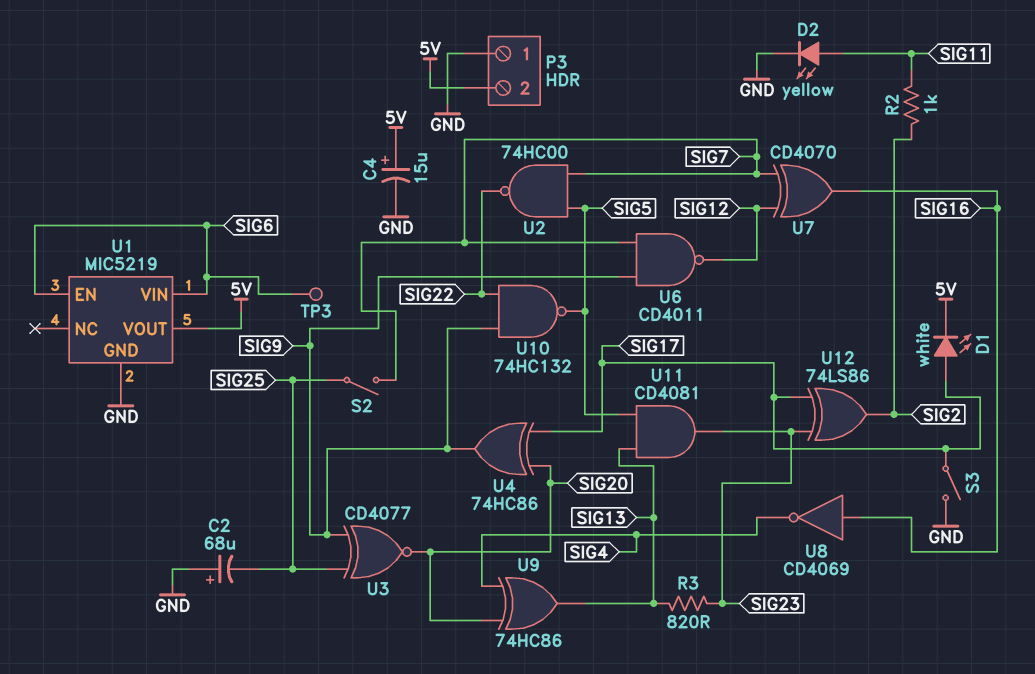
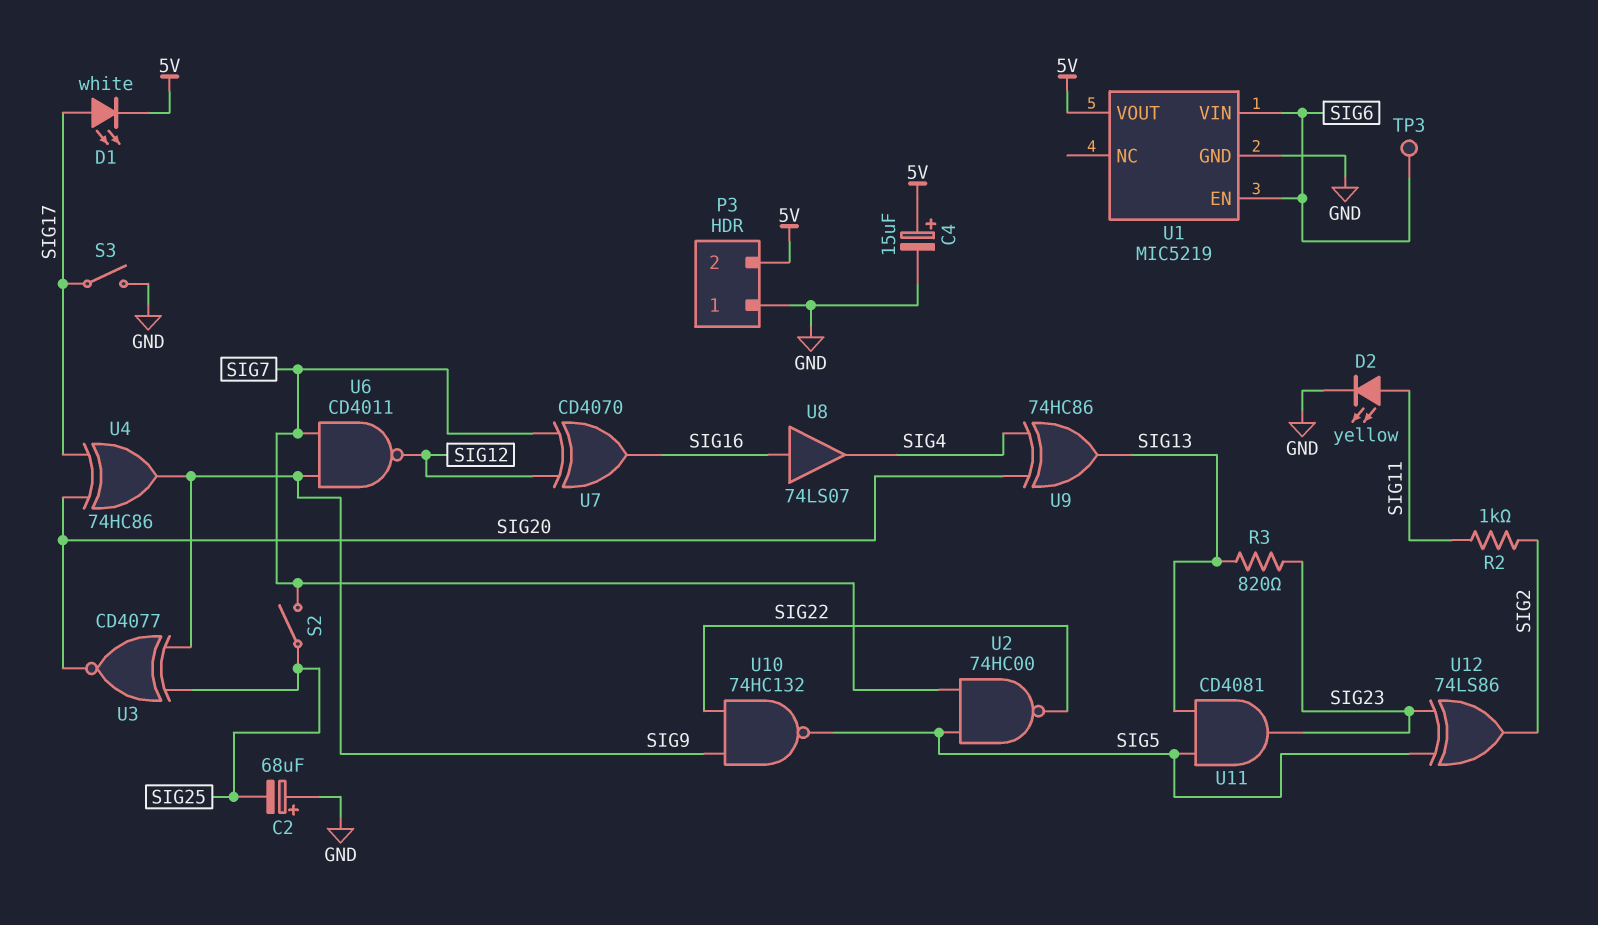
U8: NOT CD4069 (in SIG16, out SIG4) -> buffer 74LS07 (in SIG16, out SIG4)
U12: XOR 74LS86 (in SIG17, in SIG23, out SIG2) -> XOR 74LS86 (in SIG5, in SIG23, out SIG2)

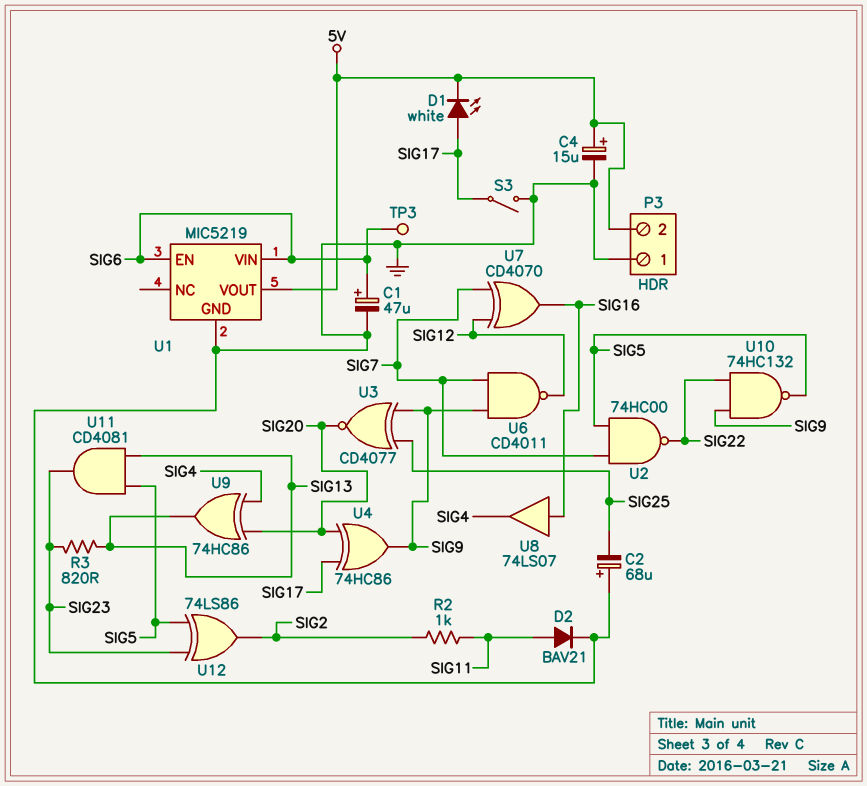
C1: none -> 47uF (plus SIG6, minus GND)
D2: LED yellow (A SIG11, K GND) -> diode BAV21 (A SIG11, K GND)
S2: switch (SIG7, SIG25) -> none

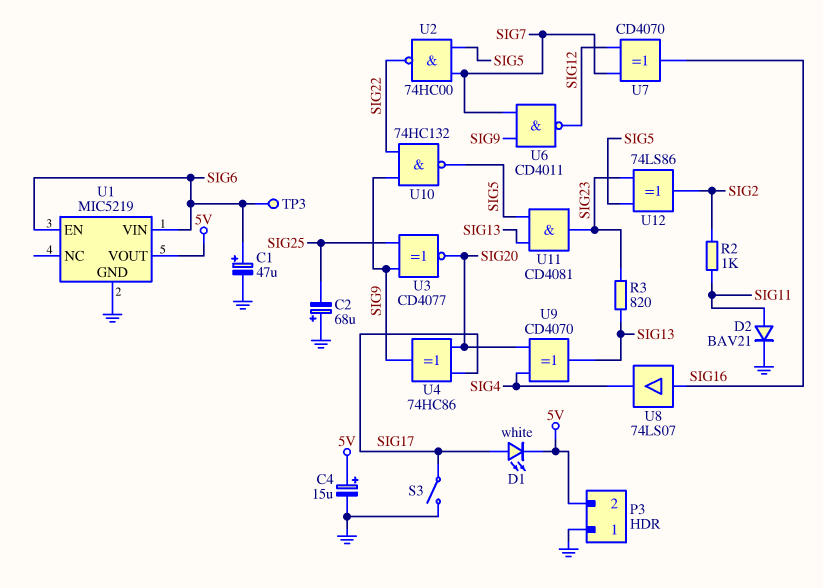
U9: XOR 74HC86 (in SIG4, in SIG20, out SIG13) -> XOR CD4070 (in SIG4, in SIG20, out SIG13)

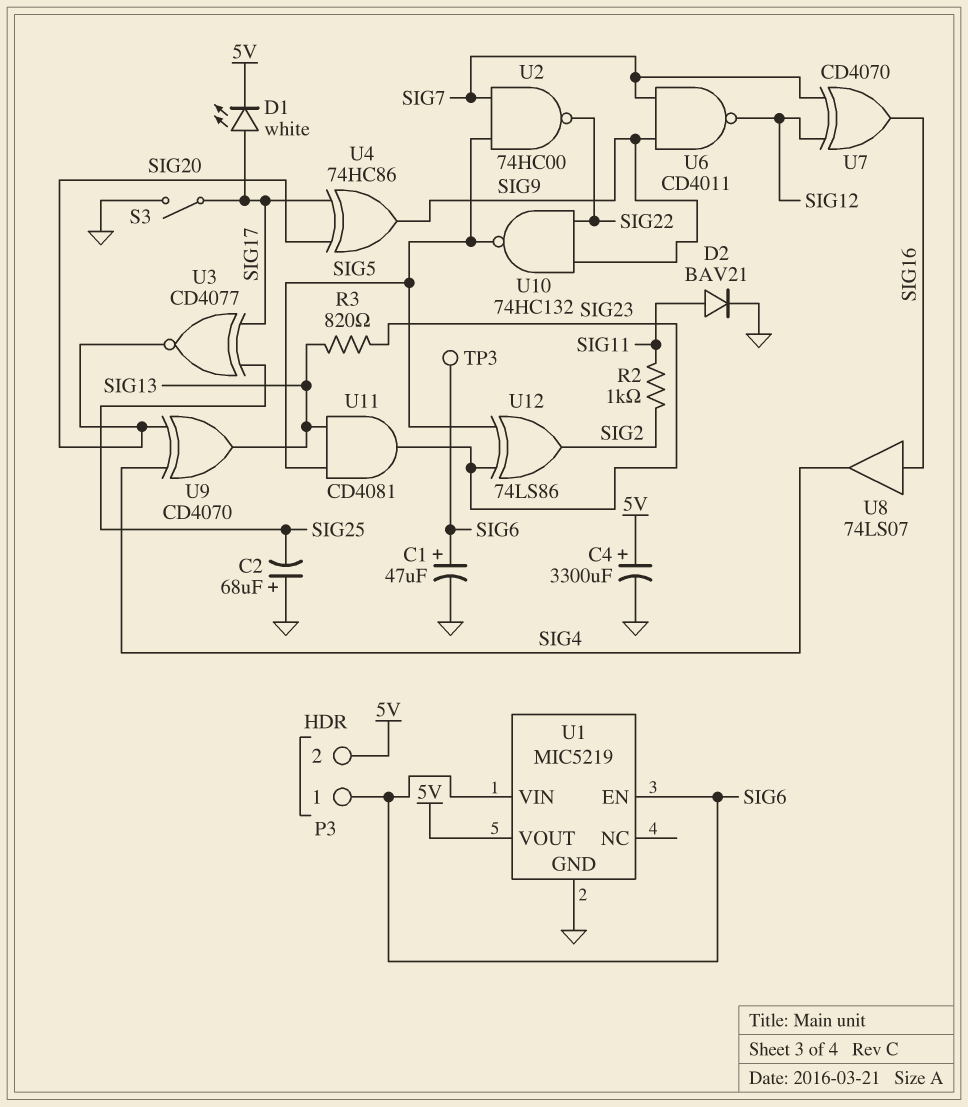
C4: 15uF (plus 5V, minus GND) -> 3300uF (plus 5V, minus GND)
P3 pin 1: GND -> SIG6
U3: XNOR CD4077 (in SIG9, in SIG25, out SIG20) -> XNOR CD4077 (in SIG17, in SIG25, out SIG20)

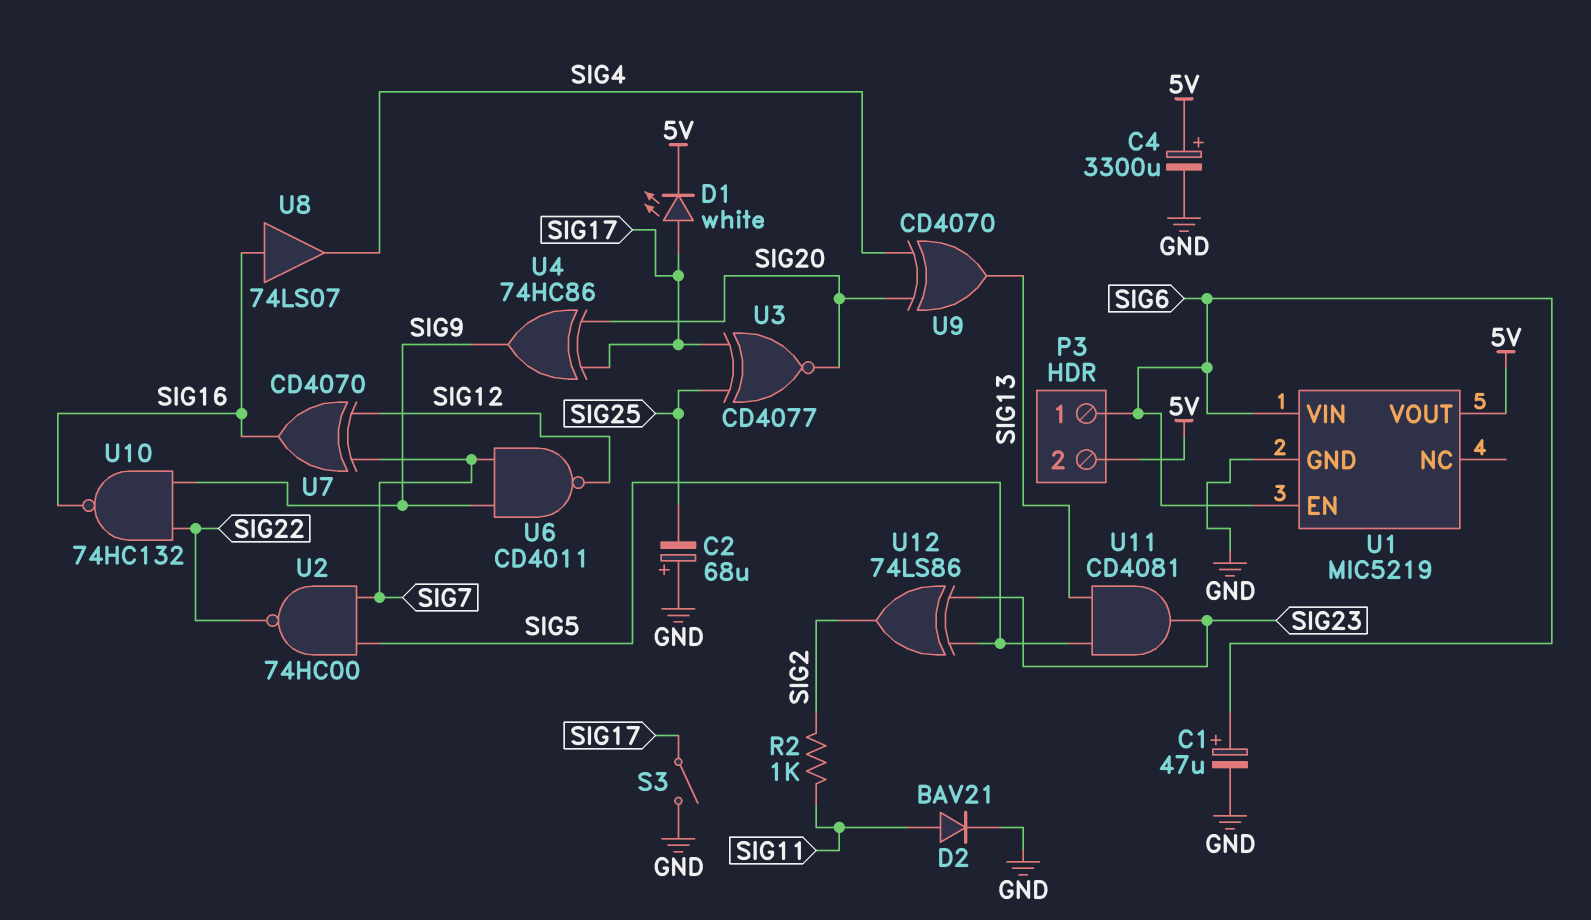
R3: 820 (SIG13, SIG23) -> none
TP3: test point (SIG6) -> none
U10: NAND 74HC132 (in SIG9, in SIG22, out SIG5) -> NAND 74HC132 (in SIG9, in SIG22, out SIG16)

